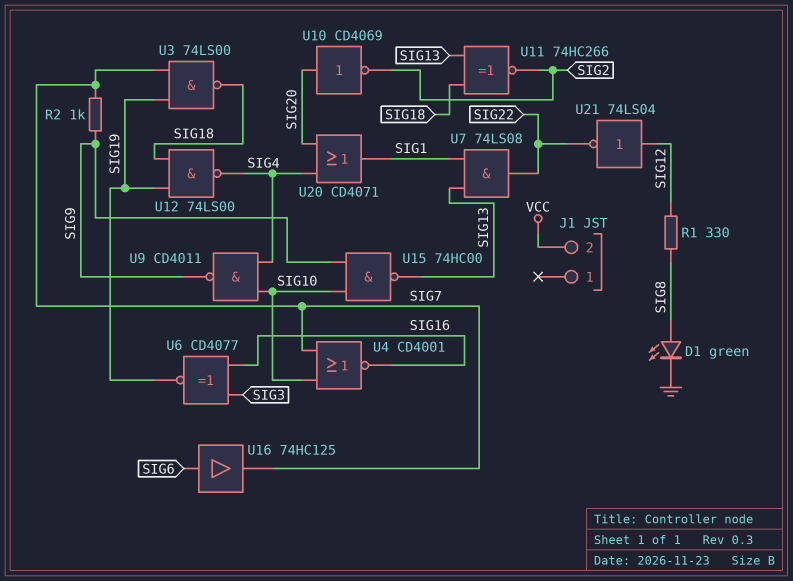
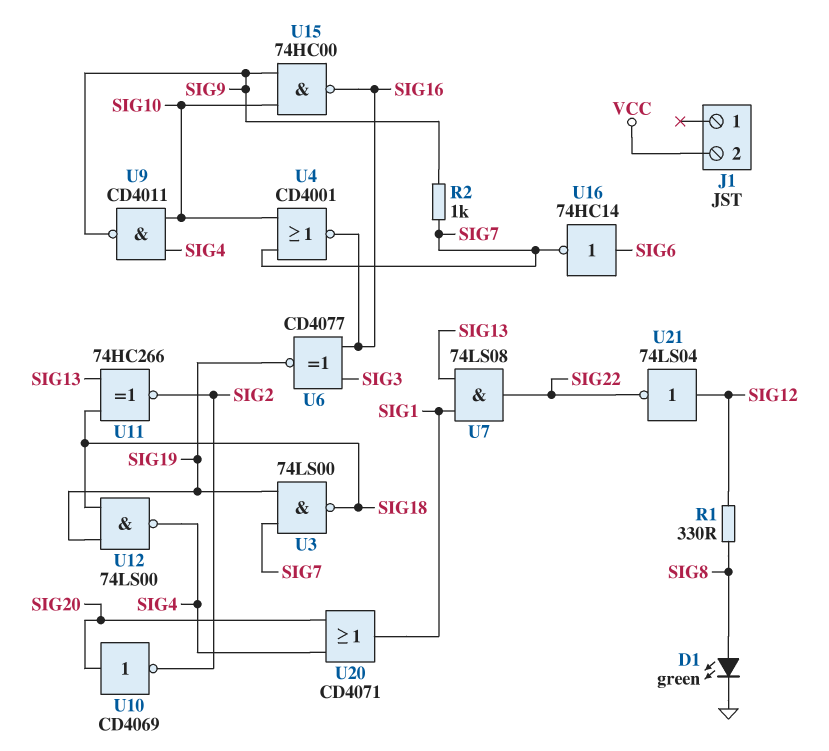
U15: NAND 74HC00 (in SIG9, in SIG10, out SIG13) -> NAND 74HC00 (in SIG9, in SIG10, out SIG16)
U16: buffer 74HC125 (in SIG6, out SIG7) -> NOT 74HC14 (in SIG6, out SIG7)

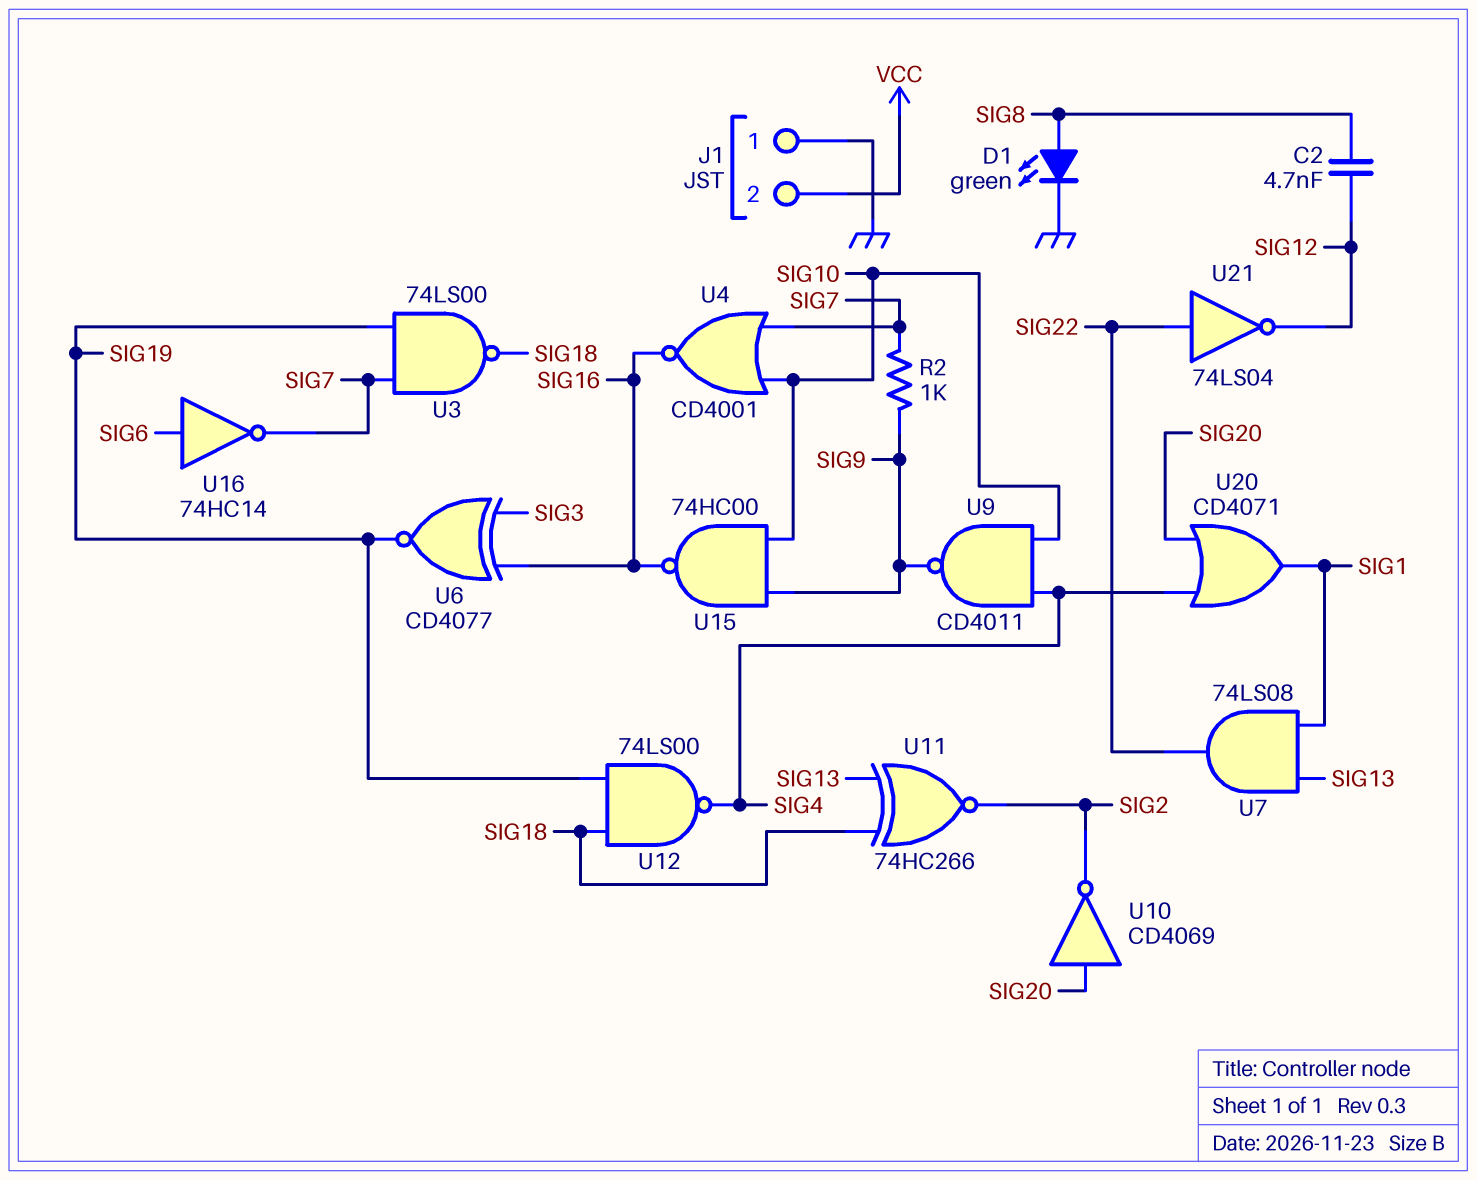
C2: none -> 4.7nF (SIG8, SIG12)
J1 pin 1: none -> GND
R1: 330 (SIG8, SIG12) -> none
U21: NOT 74LS04 (in SIG12, out SIG22) -> NOT 74LS04 (in SIG22, out SIG12)

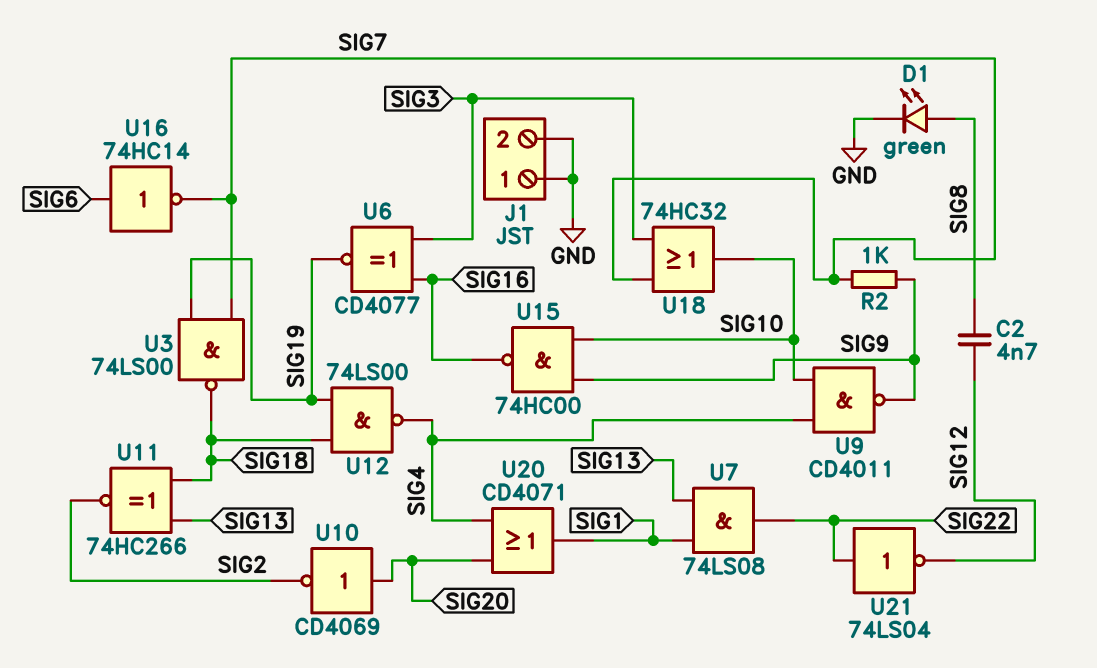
J1 pin 2: VCC -> GND
U4: NOR CD4001 (in SIG7, in SIG10, out SIG16) -> none
U18: none -> OR 74HC32 (in SIG3, in SIG7, out SIG10)

